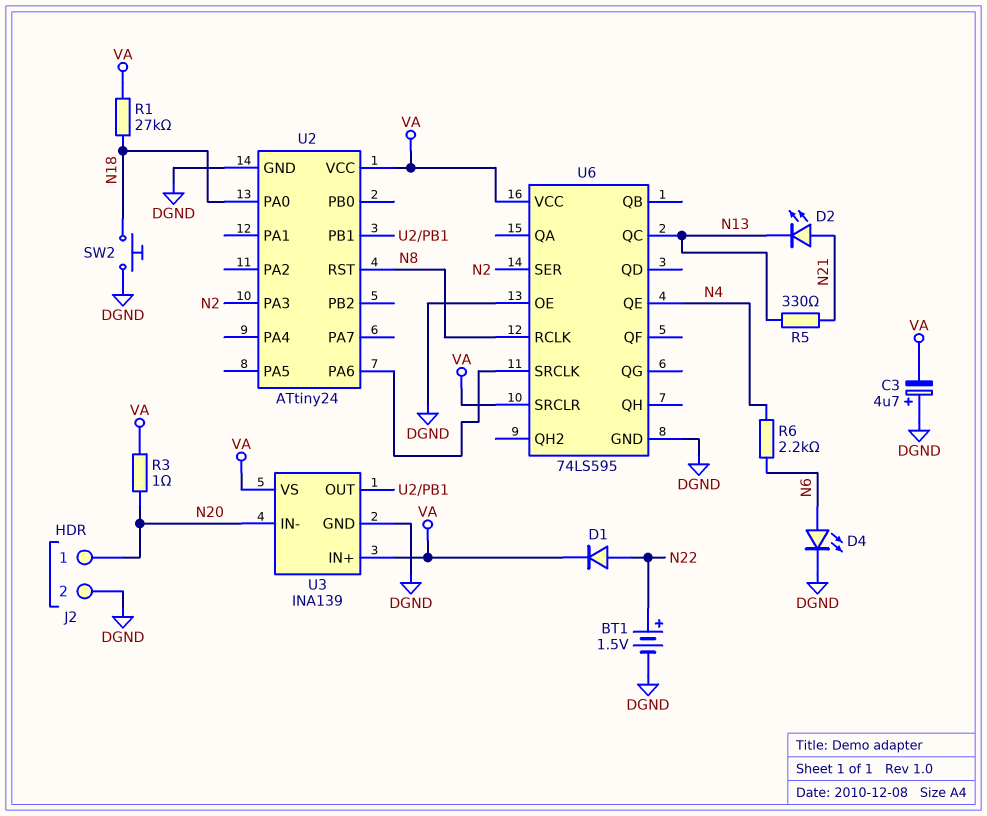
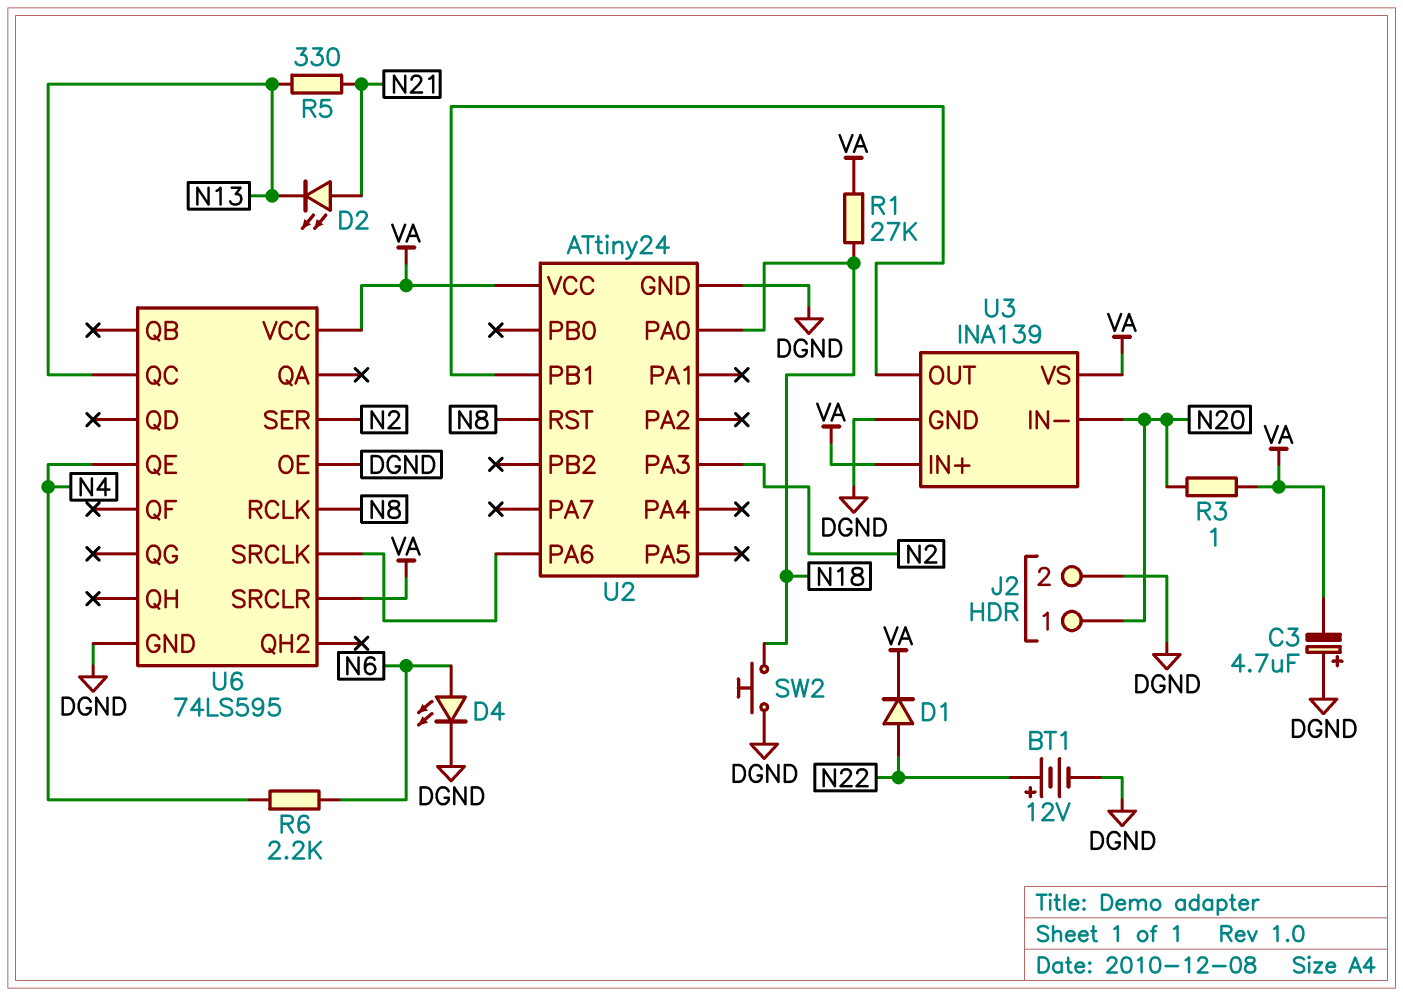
BT1: 1.5V (plus N22, minus DGND) -> 12V (plus N22, minus DGND)

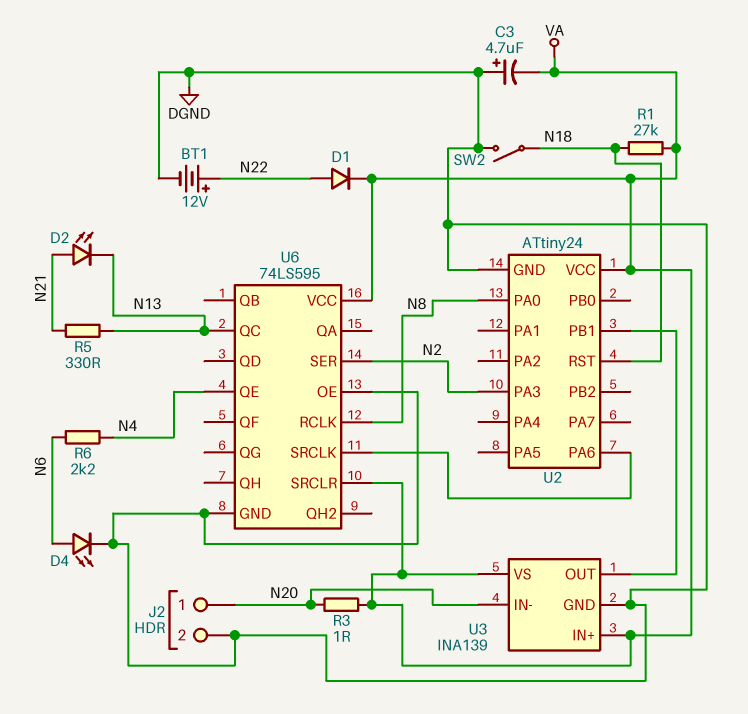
SW2: button (DGND, N18) -> switch (DGND, N18)
U2 pin PA0: N18 -> N8
U2 pin RST: N8 -> N18

